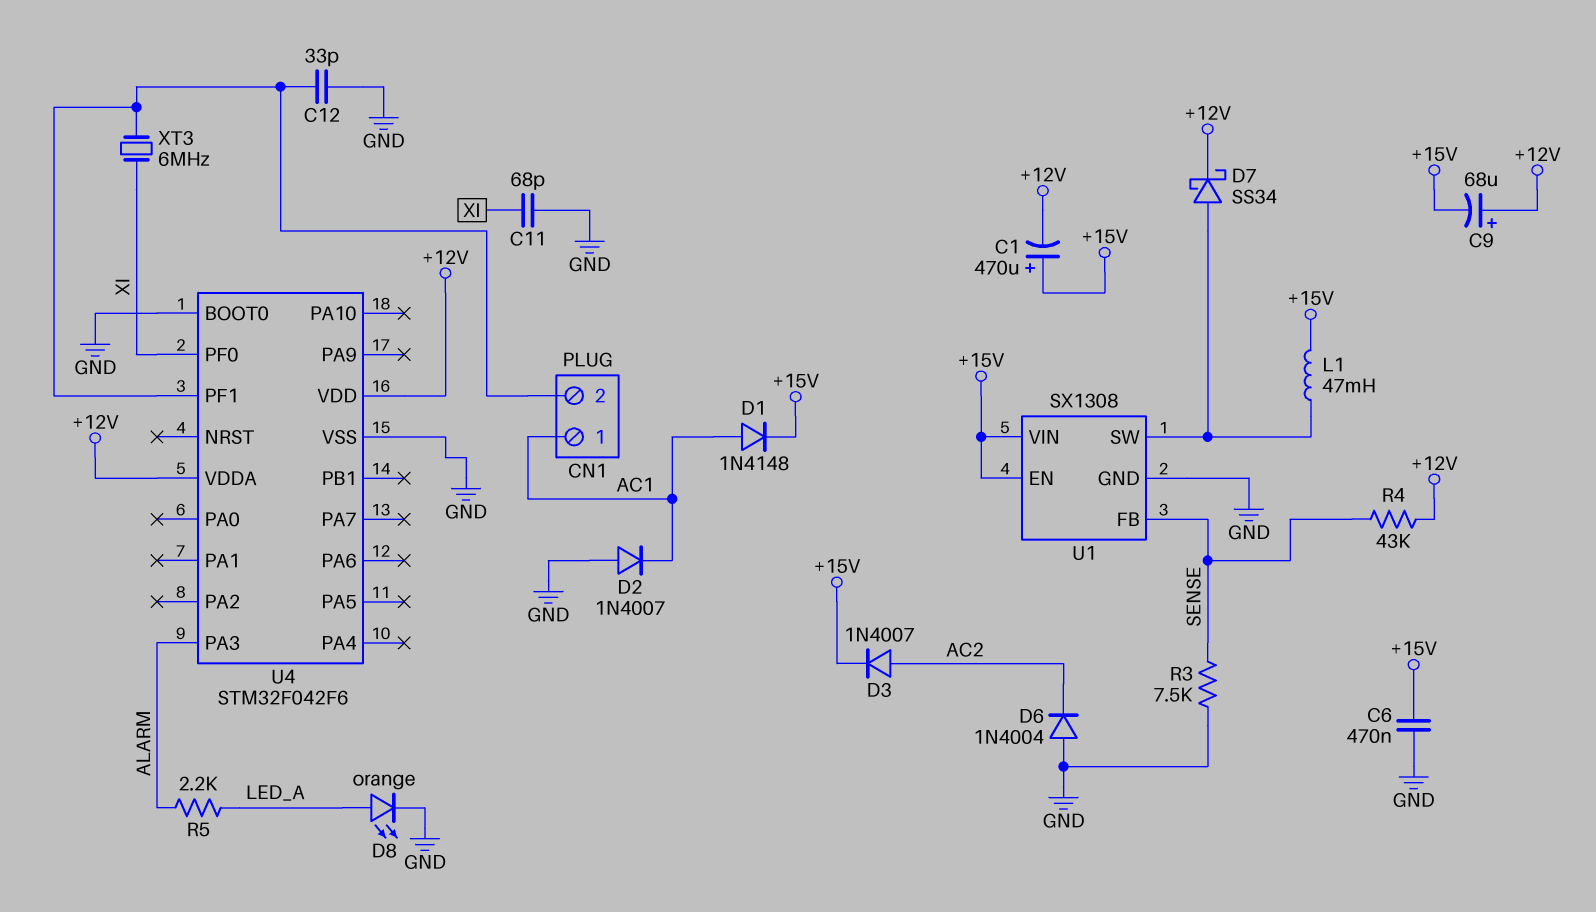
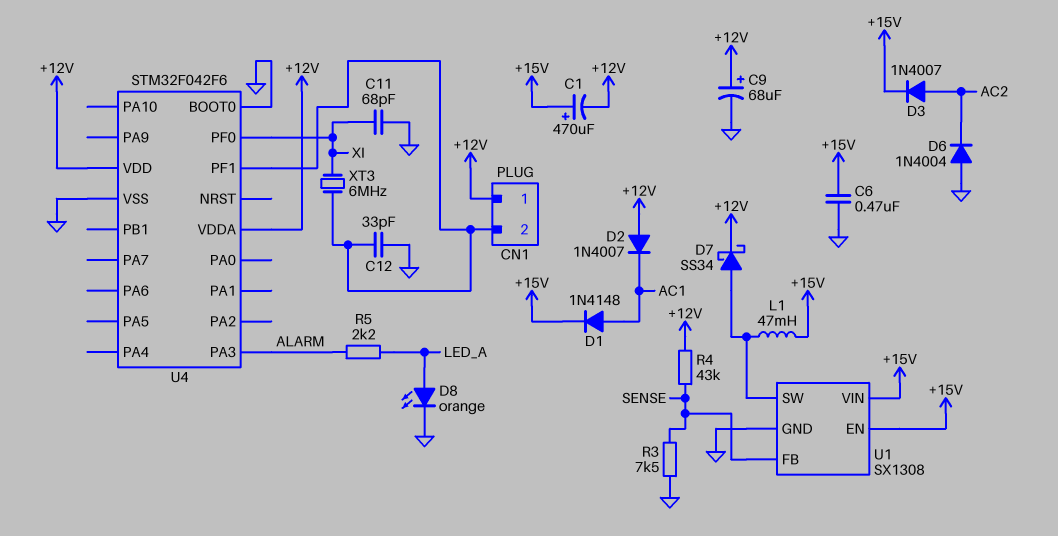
C9: 68uF (plus +12V, minus +15V) -> 68uF (plus +12V, minus GND)
CN1 pin 1: AC1 -> +12V
D2: diode 1N4007 (A GND, K AC1) -> diode 1N4007 (A +12V, K AC1)

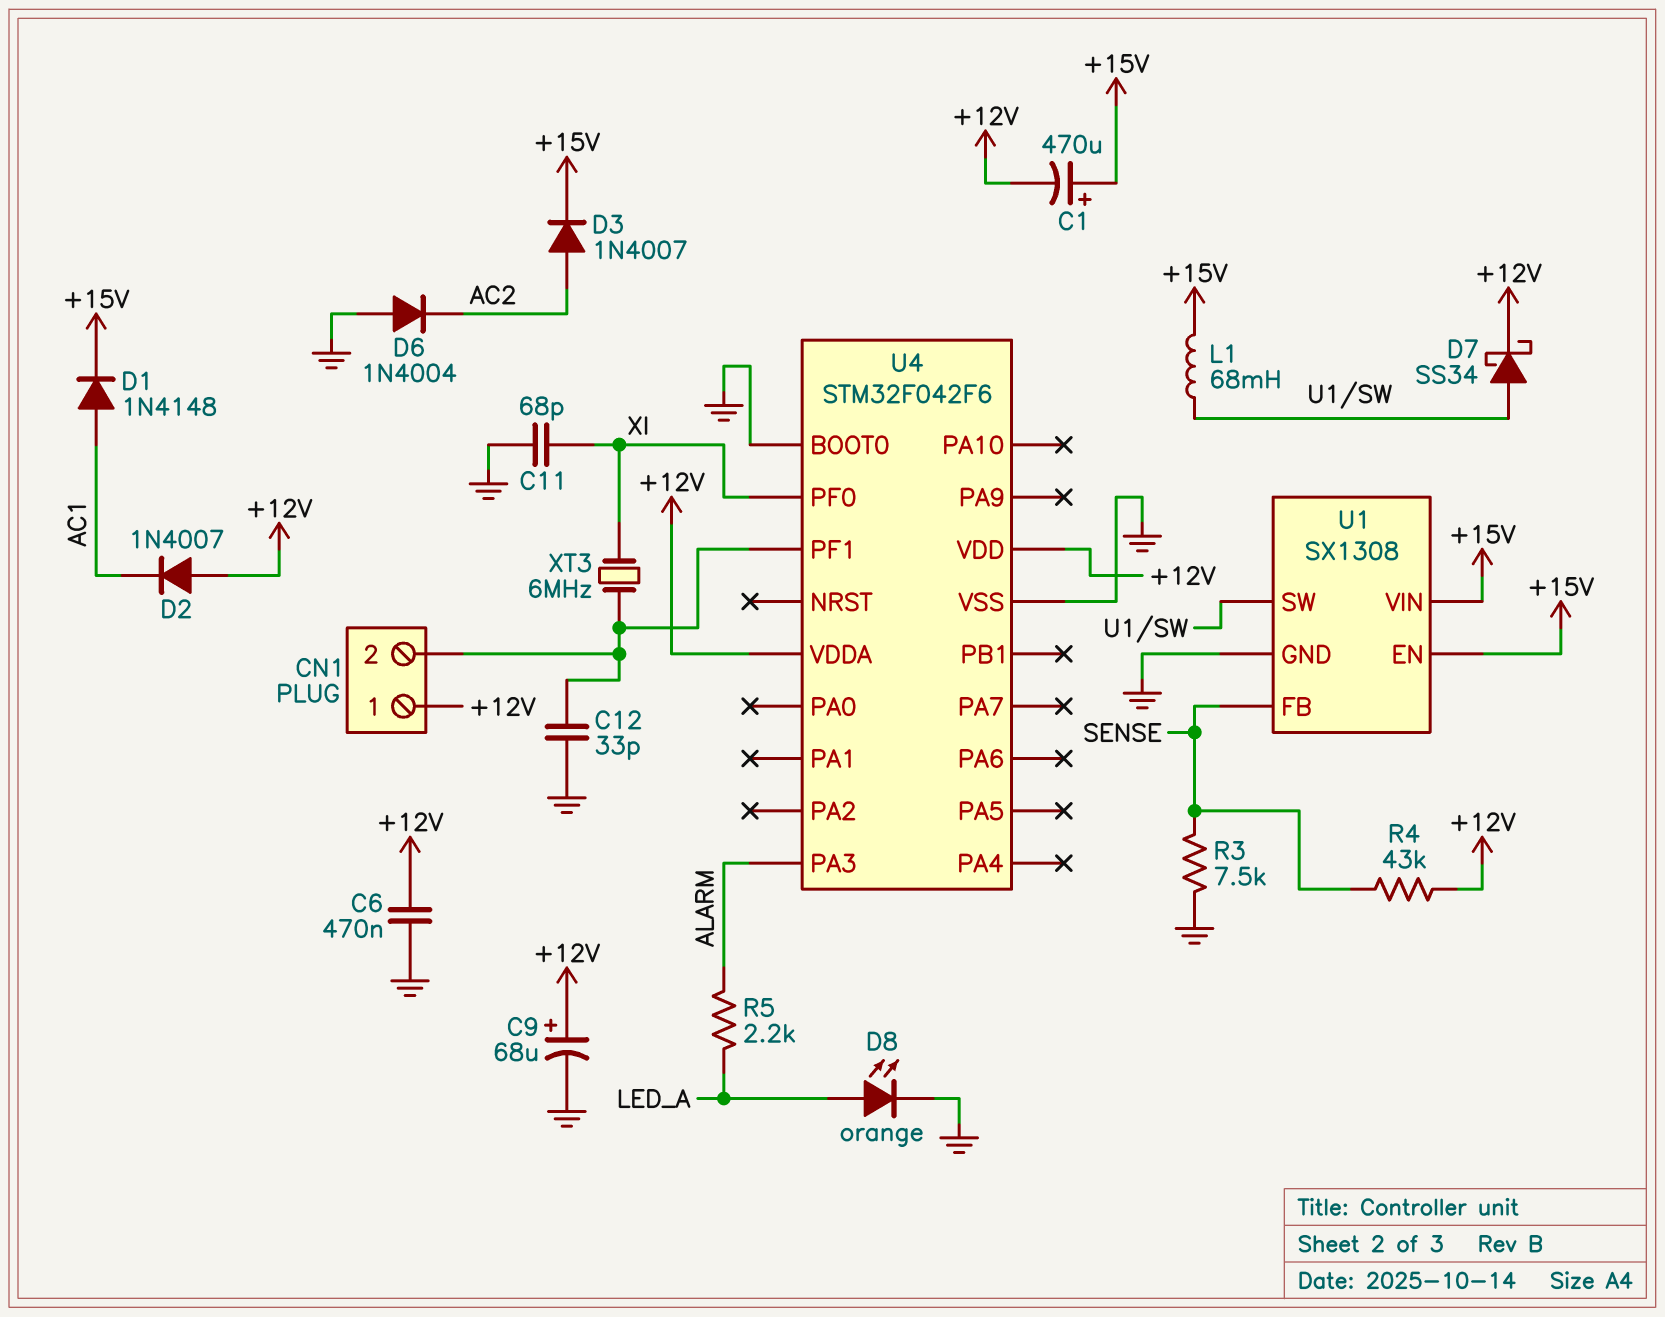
C6: 470nF (+15V, GND) -> 470nF (+12V, GND)
L1: 47mH (+15V, U1/SW) -> 68mH (+15V, U1/SW)

